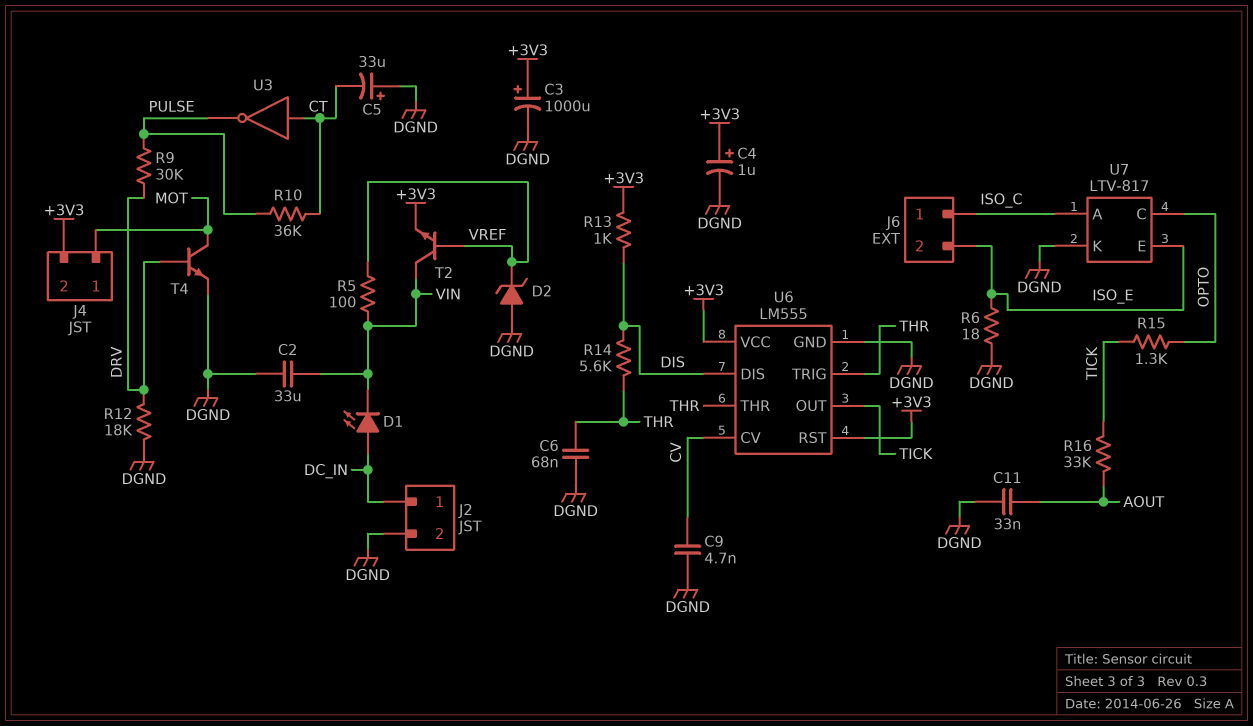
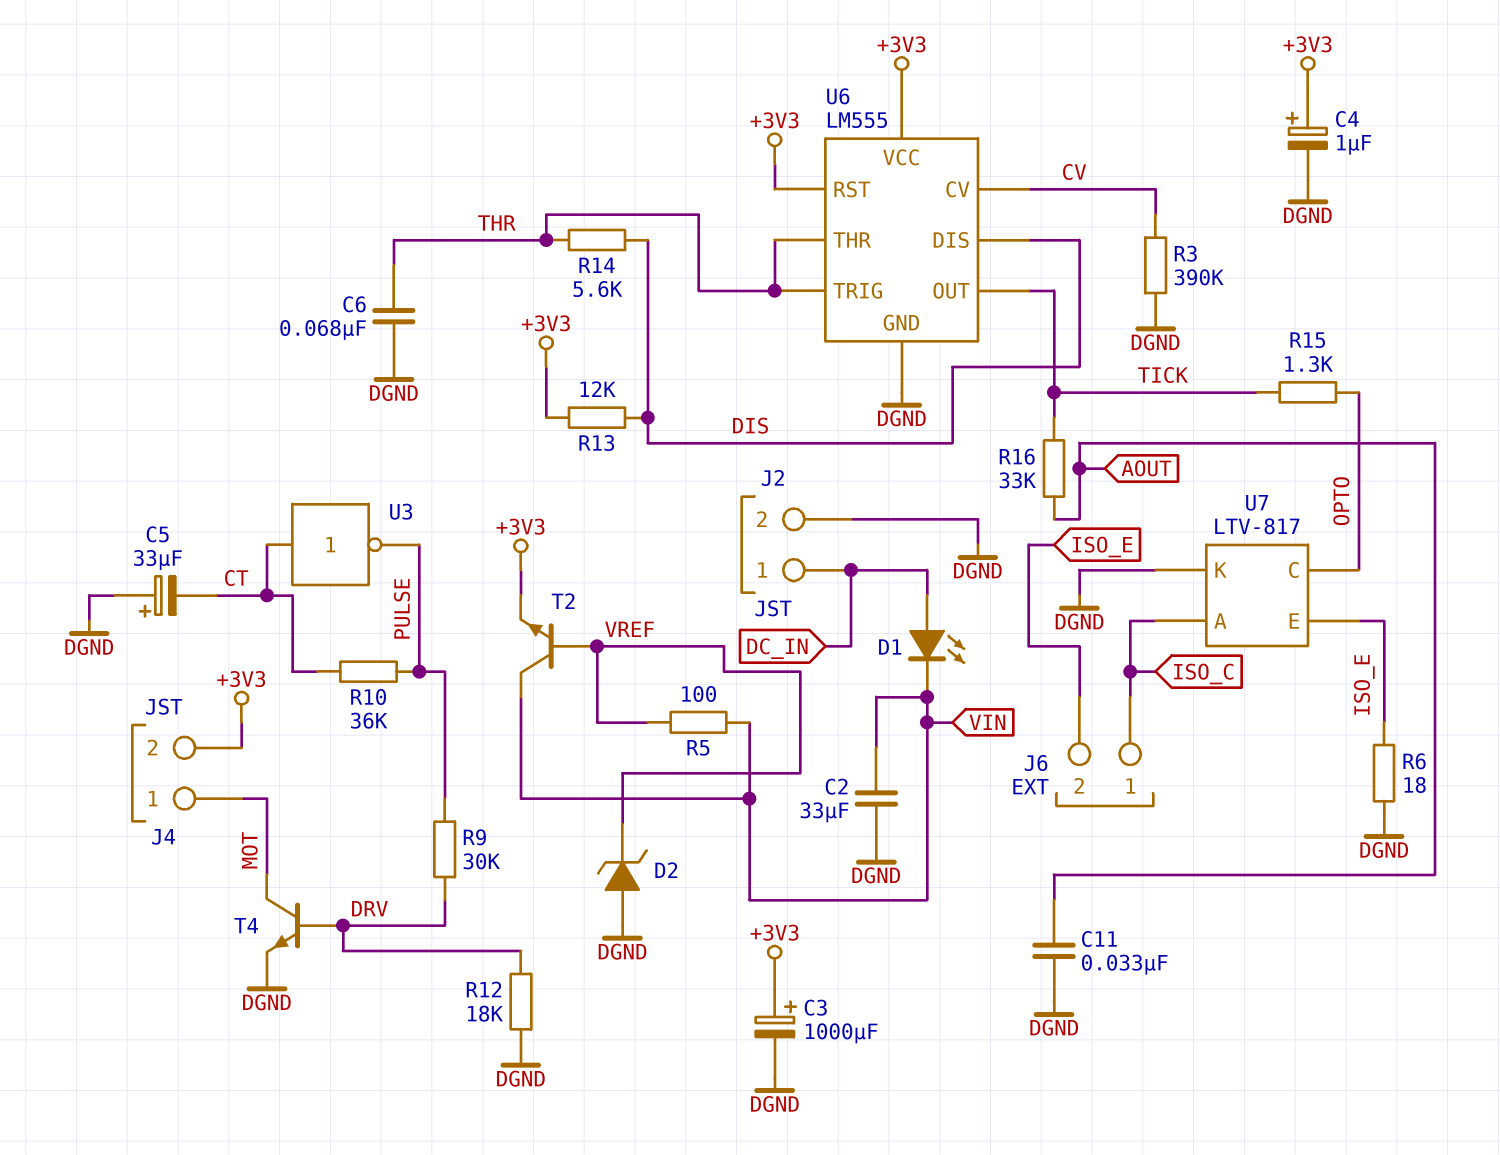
C9: 4.7nF (CV, DGND) -> none
R3: none -> 390k (CV, DGND)
R13: 1k (+3V3, DIS) -> 12k (+3V3, DIS)

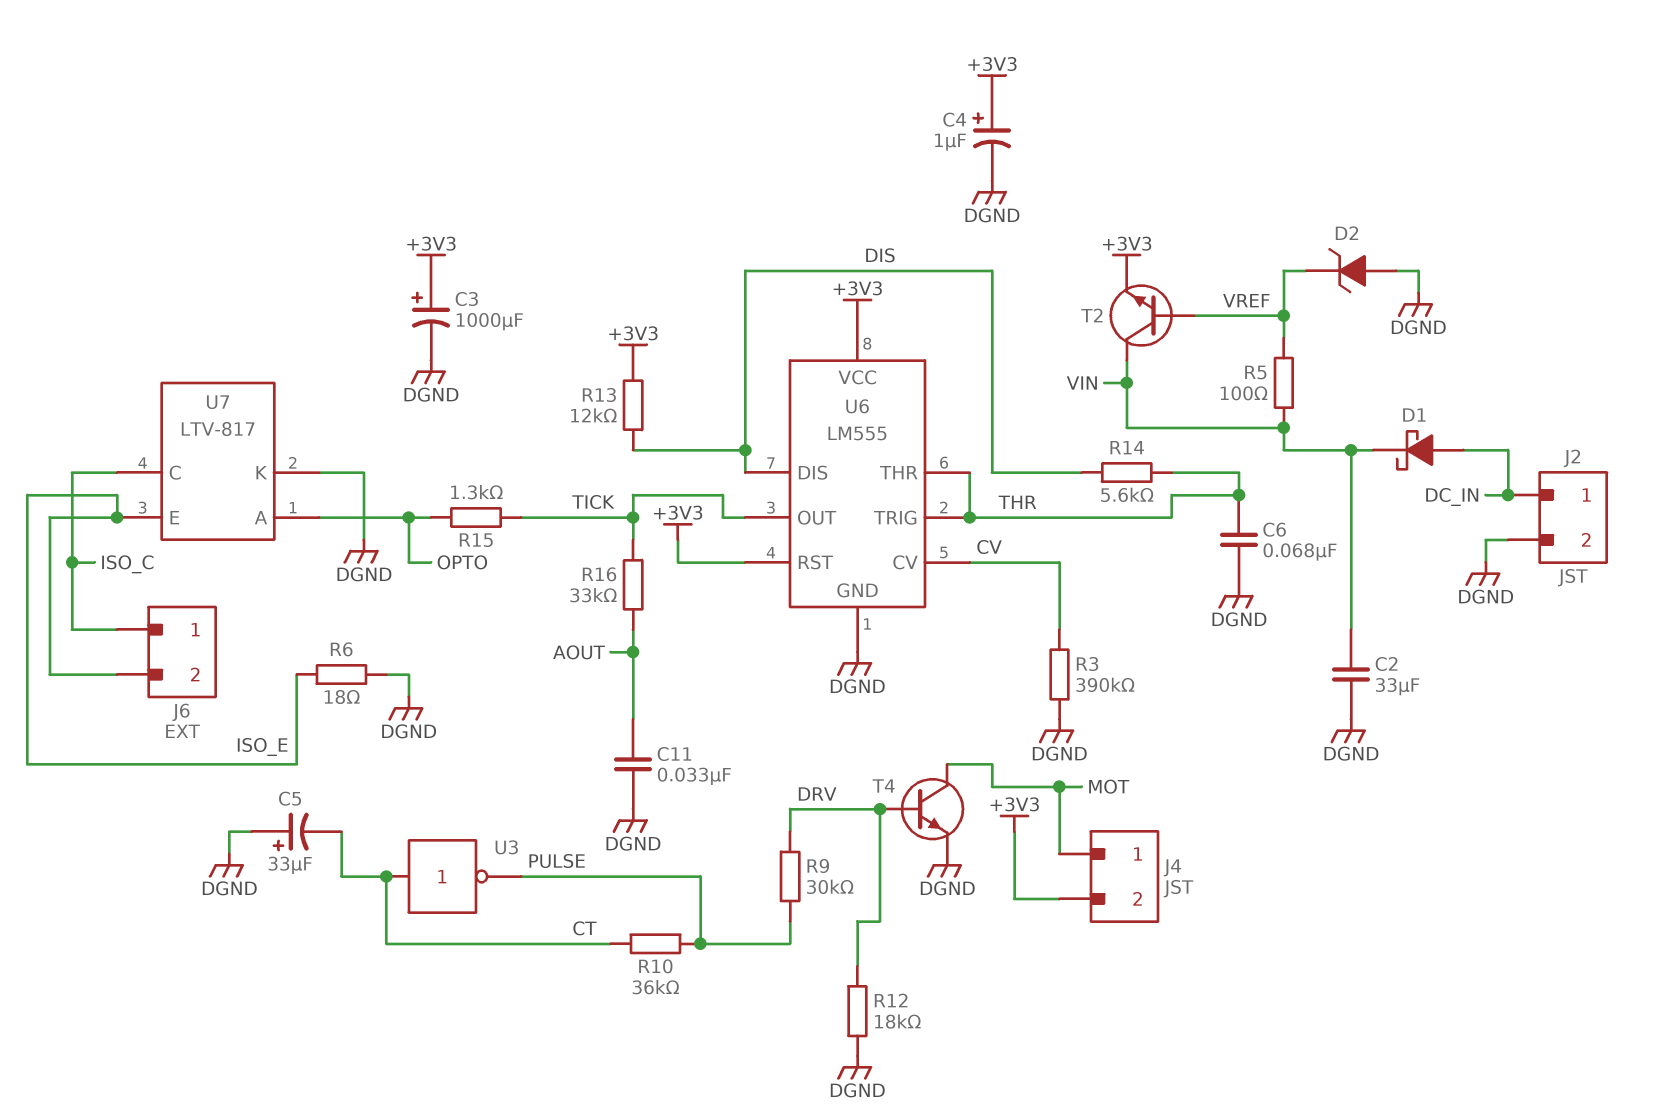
D1: LED (A DC_IN, K VIN) -> schottky (A DC_IN, K VIN)
U7 pin A: ISO_C -> OPTO
U7 pin C: OPTO -> ISO_C

